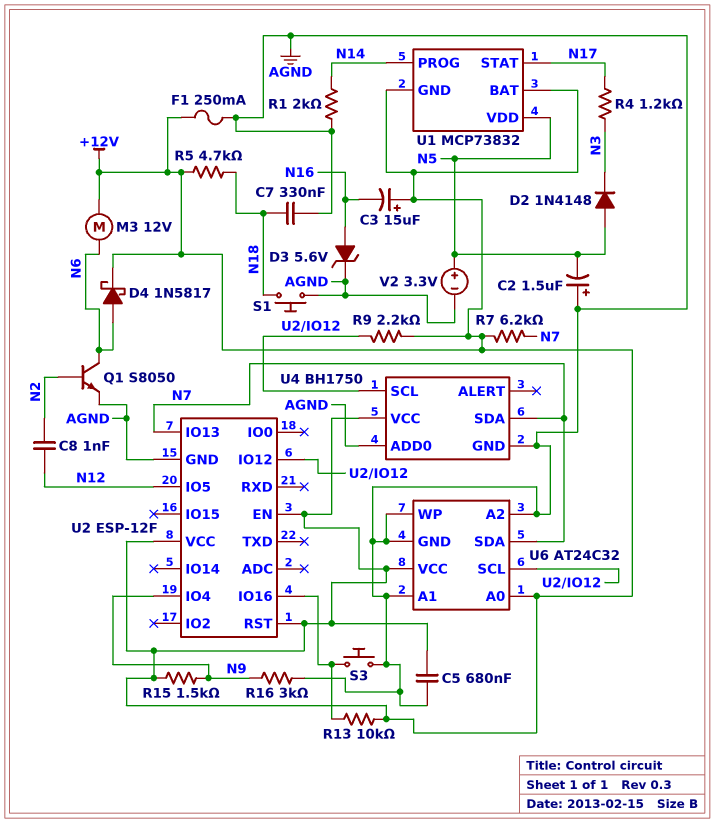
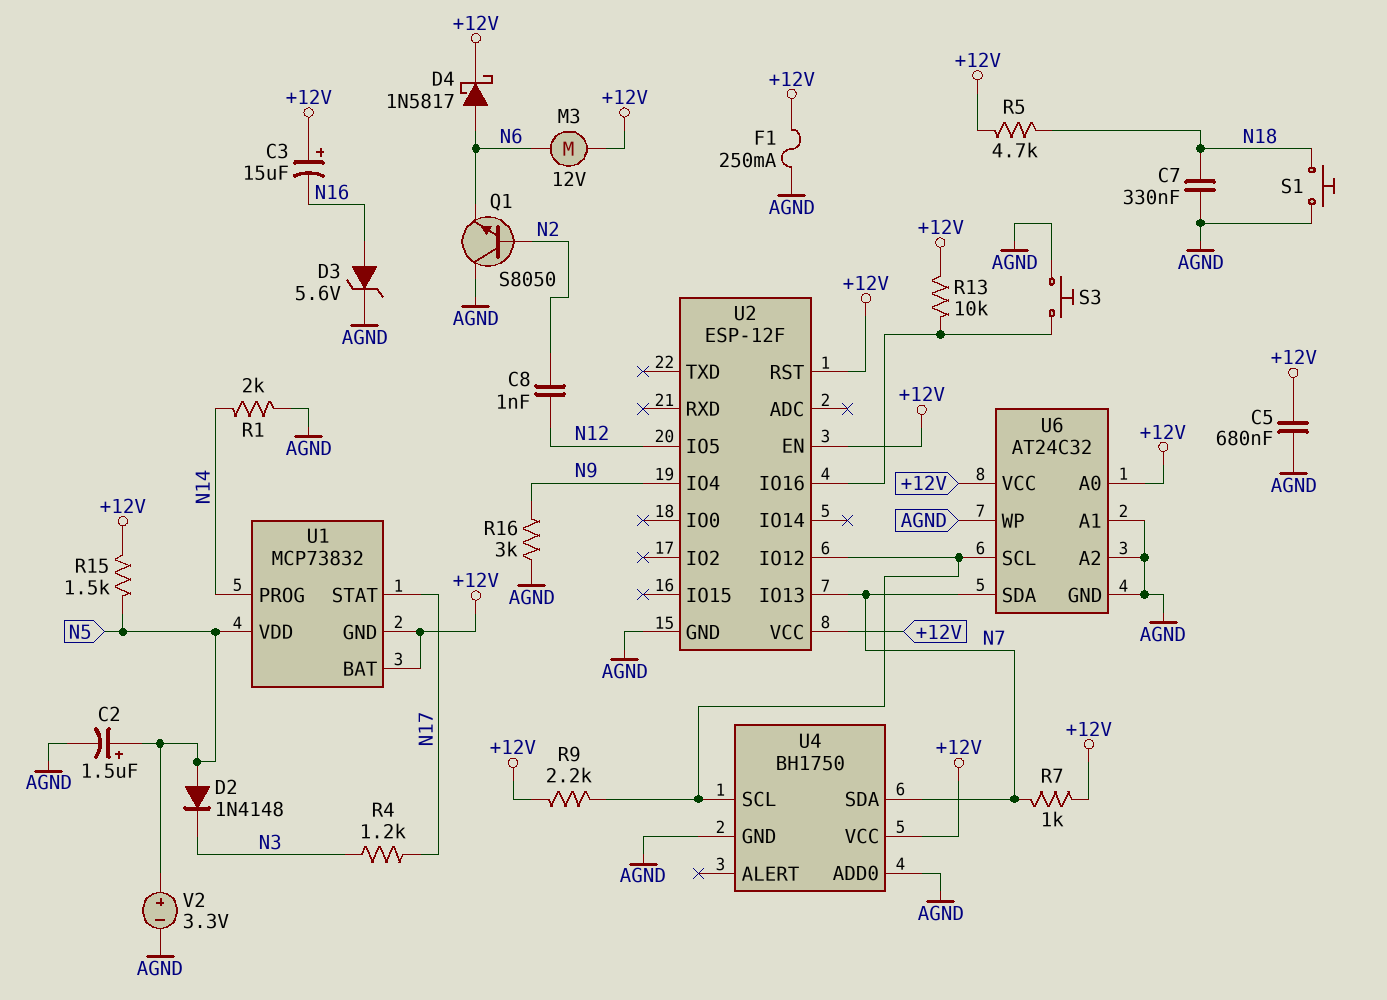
C2: 1.5uF (plus AGND, minus N5) -> 1.5uF (plus N5, minus AGND)
Q1: NPN S8050 (B N2, C N6, E AGND) -> NPN S8050 (B N2, C AGND, E N6)
R7: 6.2k (+12V, N7) -> 1k (+12V, N7)
R15: 1.5k (+12V, N9) -> 1.5k (+12V, N5)

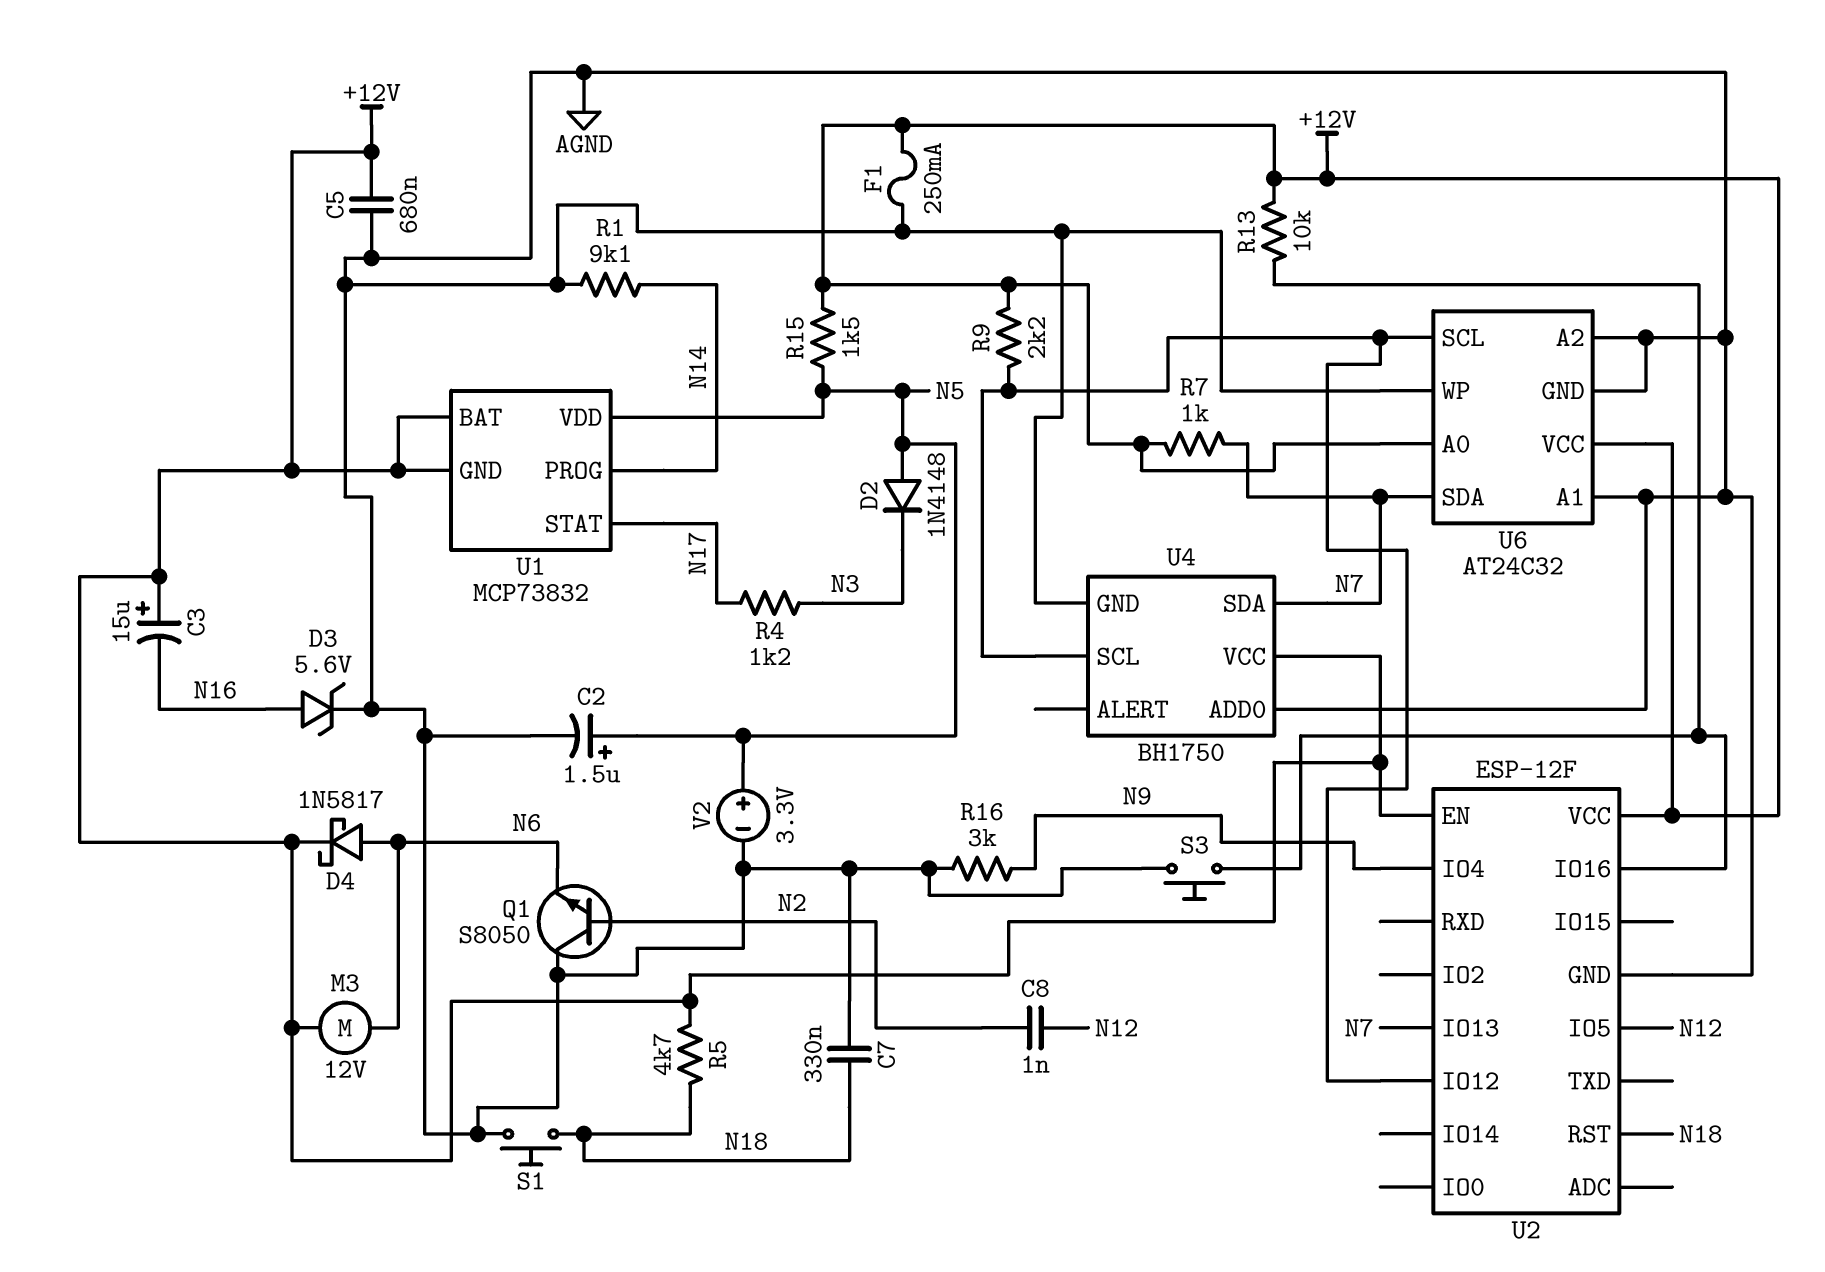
R1: 2k (AGND, N14) -> 9.1k (AGND, N14)
U2 pin RST: +12V -> N18

